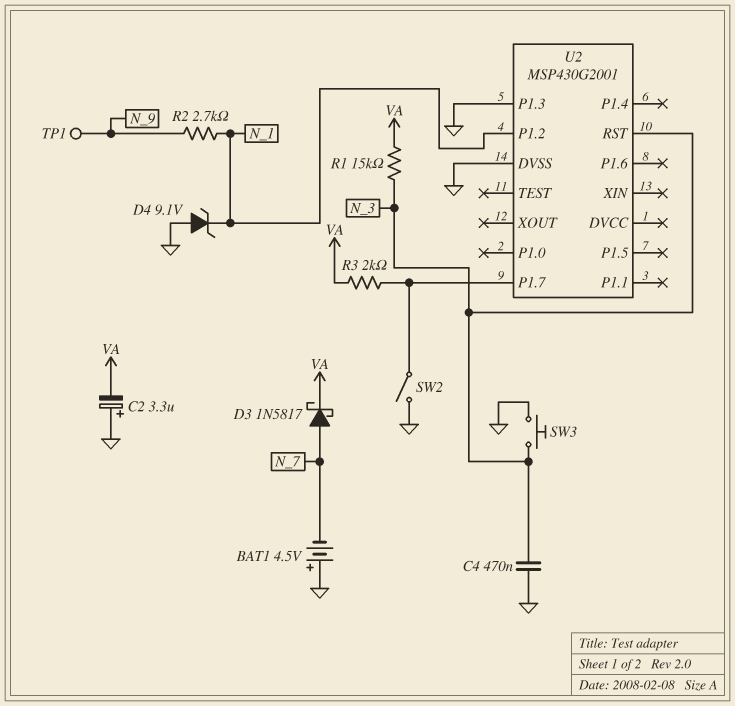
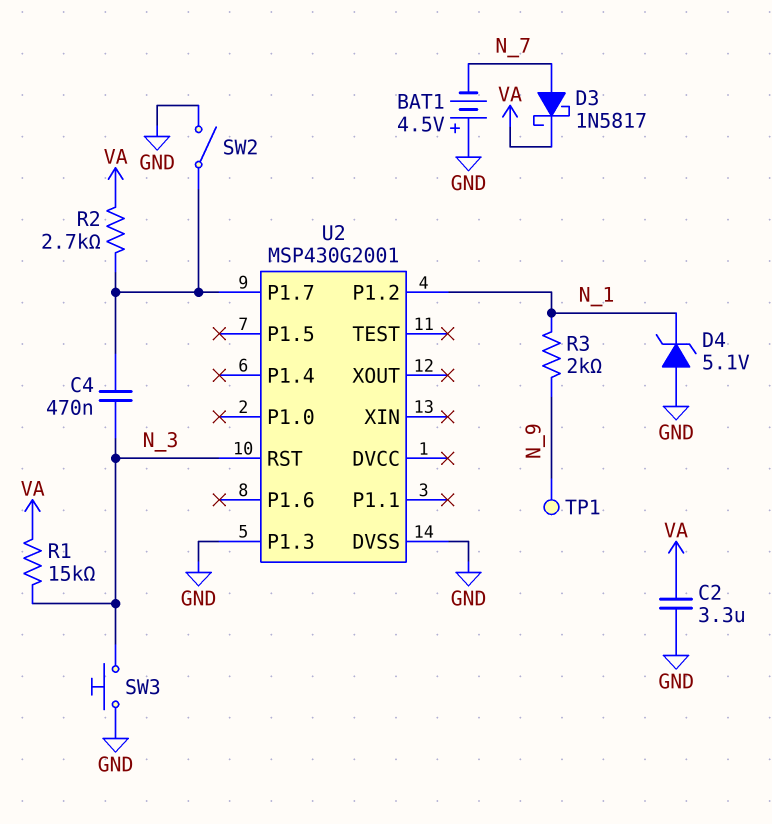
C2: 3.3uF (plus GND, minus VA) -> 3.3uF (GND, VA)
C4: 470nF (GND, N_3) -> 470nF (N_3, U2/P1.7)
D4: zener 9.1V (A GND, K N_1) -> zener 5.1V (A GND, K N_1)
R2: 2.7k (N_1, N_9) -> 2.7k (U2/P1.7, VA)
R3: 2k (U2/P1.7, VA) -> 2k (N_1, N_9)

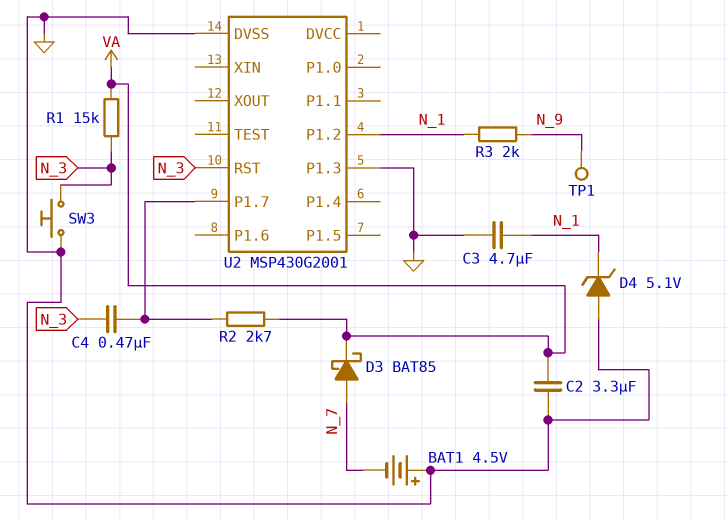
C3: none -> 4.7uF (GND, N_1)
D3: schottky 1N5817 (A N_7, K VA) -> schottky BAT85 (A N_7, K VA)
SW2: switch (GND, U2/P1.7) -> none

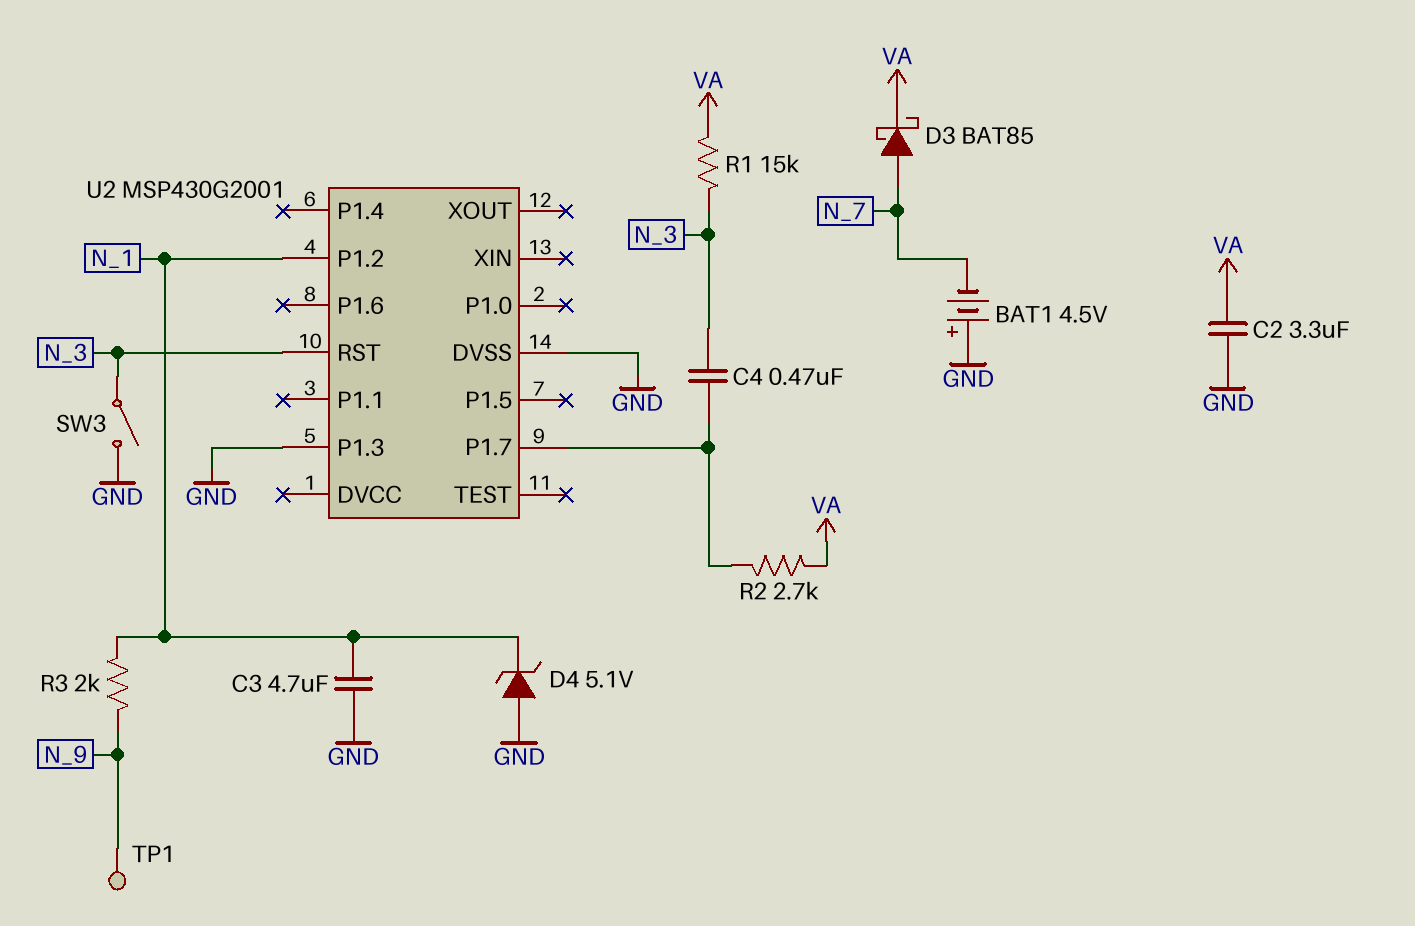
SW3: button (GND, N_3) -> switch (GND, N_3)

